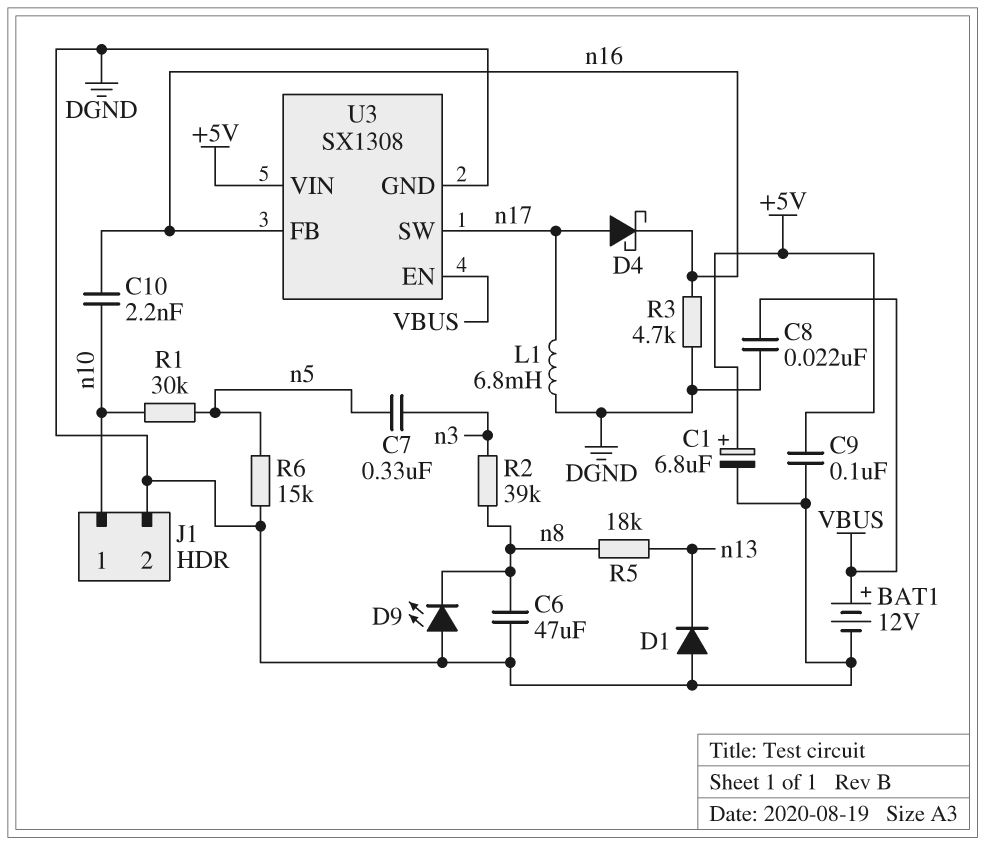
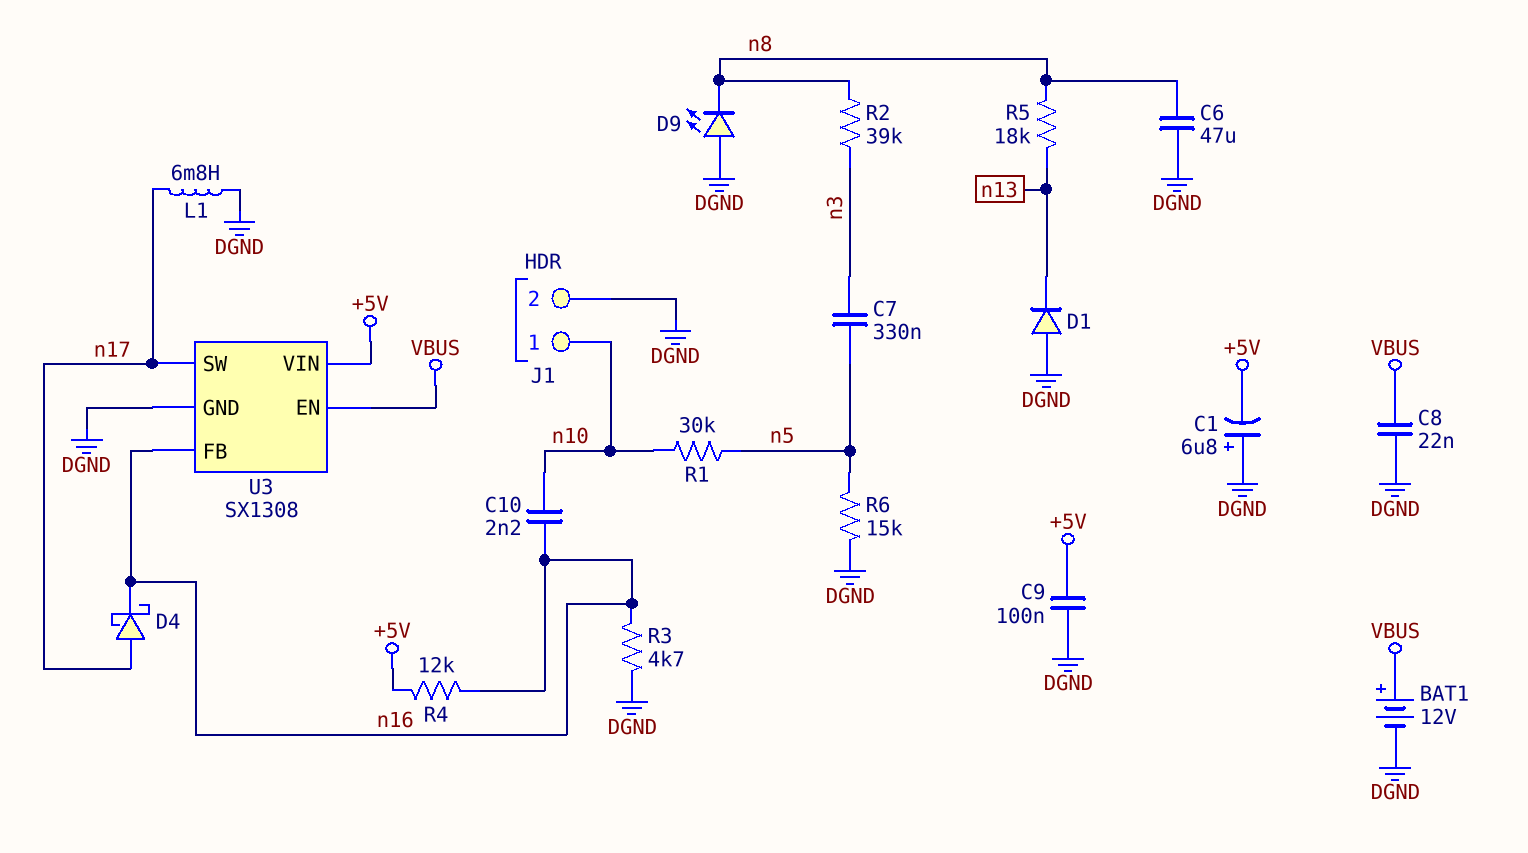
C1: 6.8uF (plus +5V, minus DGND) -> 6.8uF (plus DGND, minus +5V)
R4: none -> 12k (+5V, n16)

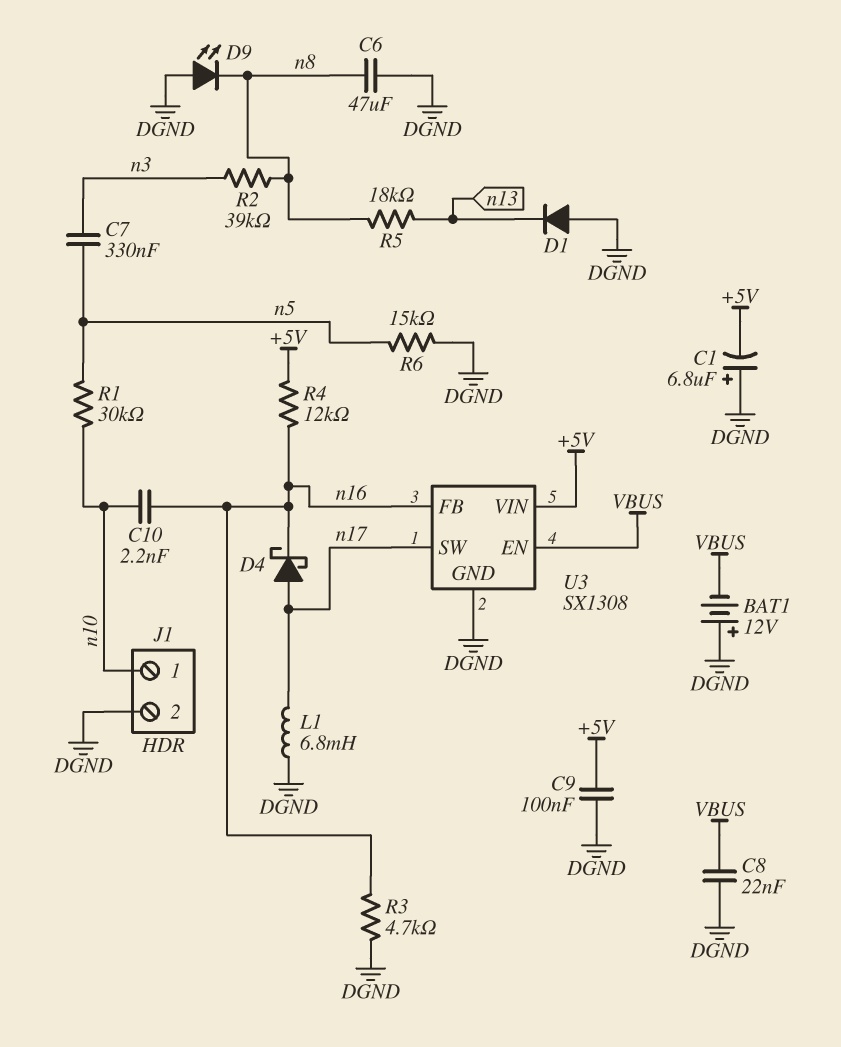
BAT1: 12V (plus VBUS, minus DGND) -> 12V (plus DGND, minus VBUS)

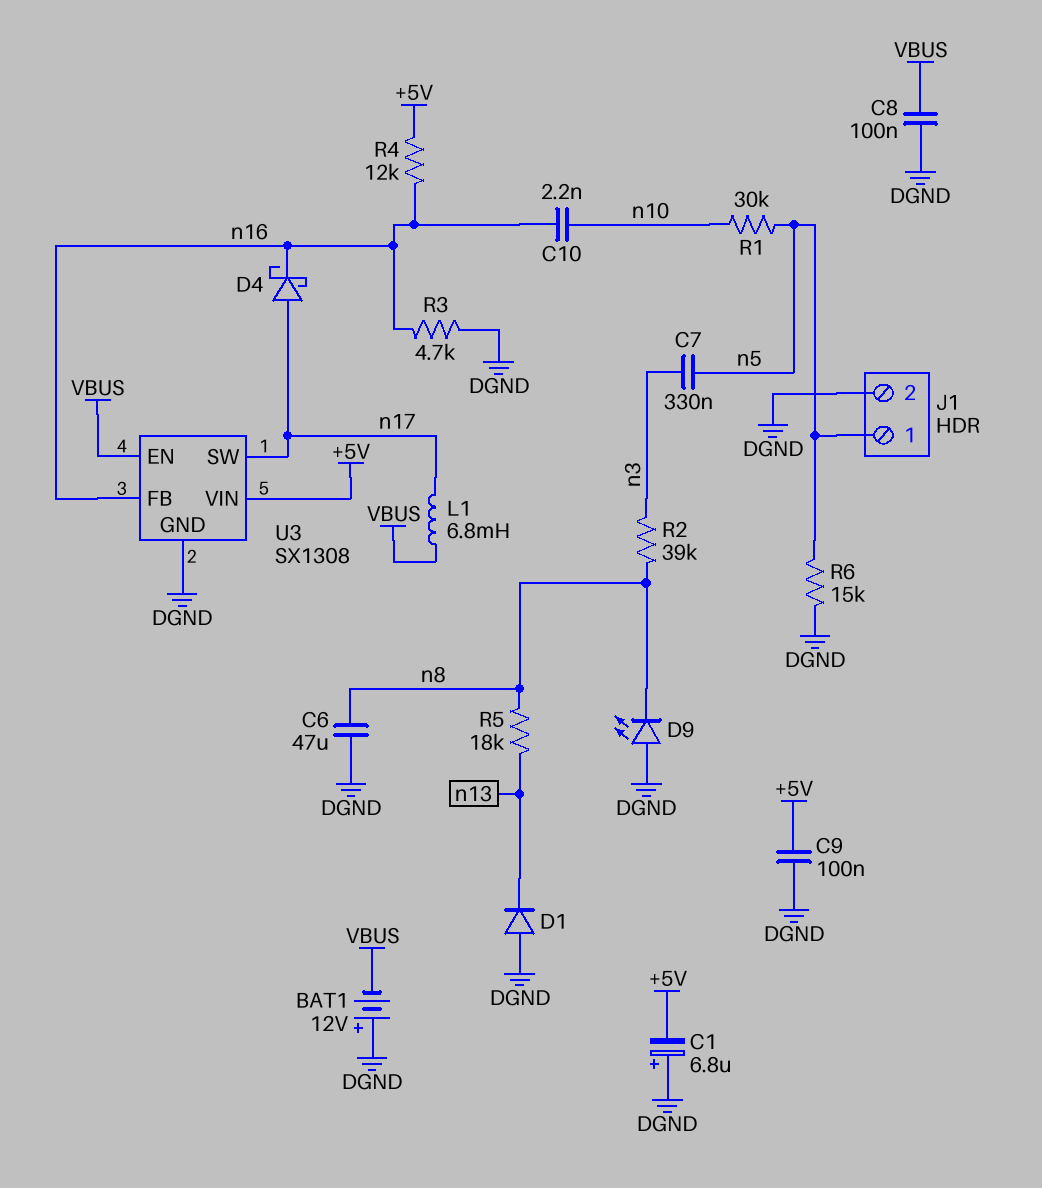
C8: 22nF (DGND, VBUS) -> 100nF (DGND, VBUS)
J1 pin 1: n10 -> n5
L1: 6.8mH (DGND, n17) -> 6.8mH (VBUS, n17)

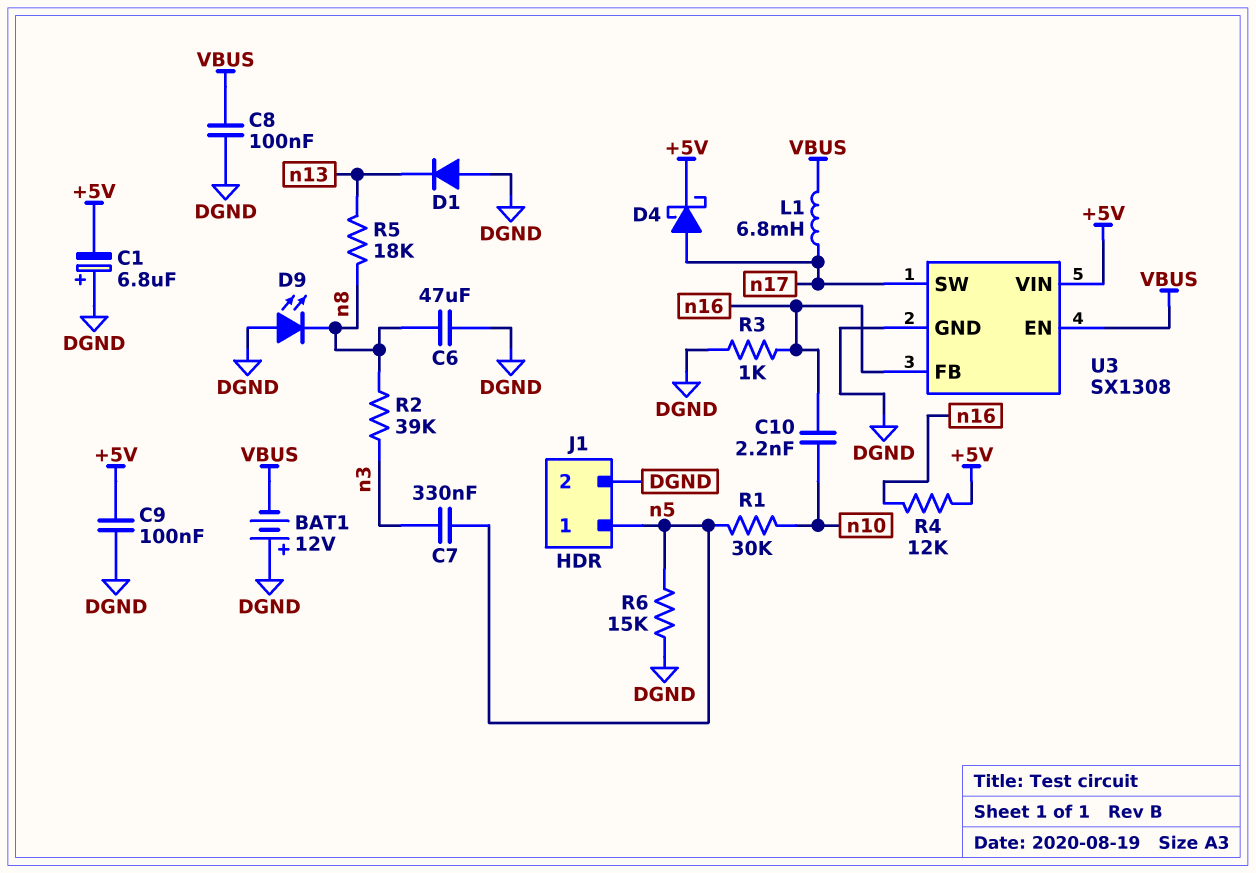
D4: schottky (A n17, K n16) -> schottky (A n17, K +5V)
R3: 4.7k (DGND, n16) -> 1k (DGND, n16)

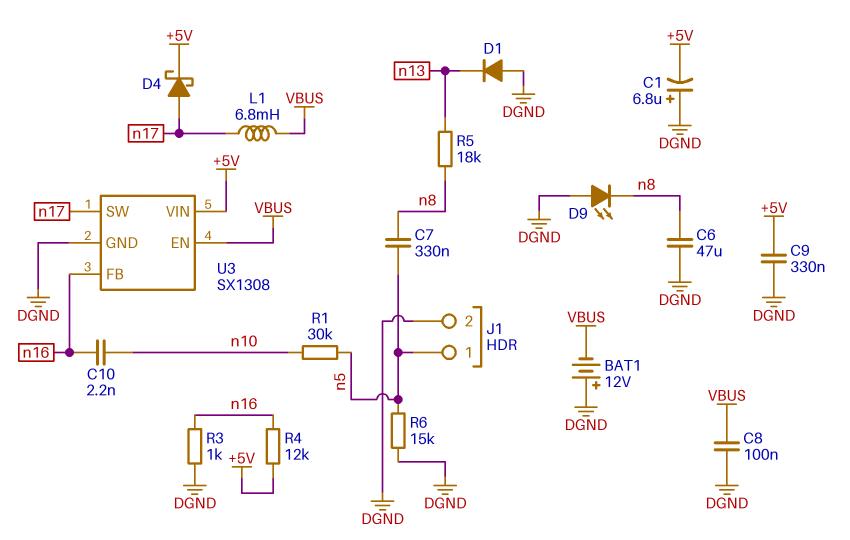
C7: 330nF (n3, n5) -> 330nF (n5, n8)
C9: 100nF (+5V, DGND) -> 330nF (+5V, DGND)
R2: 39k (n3, n8) -> none

